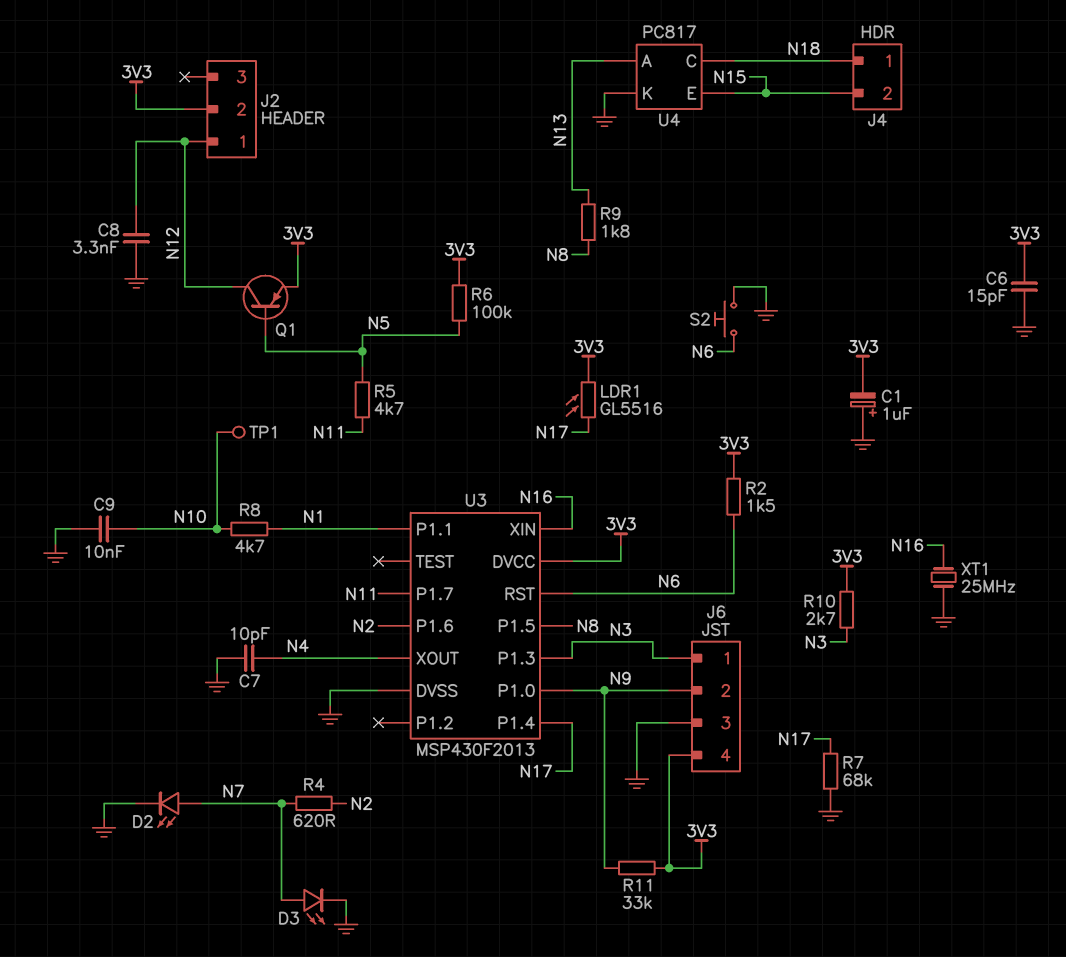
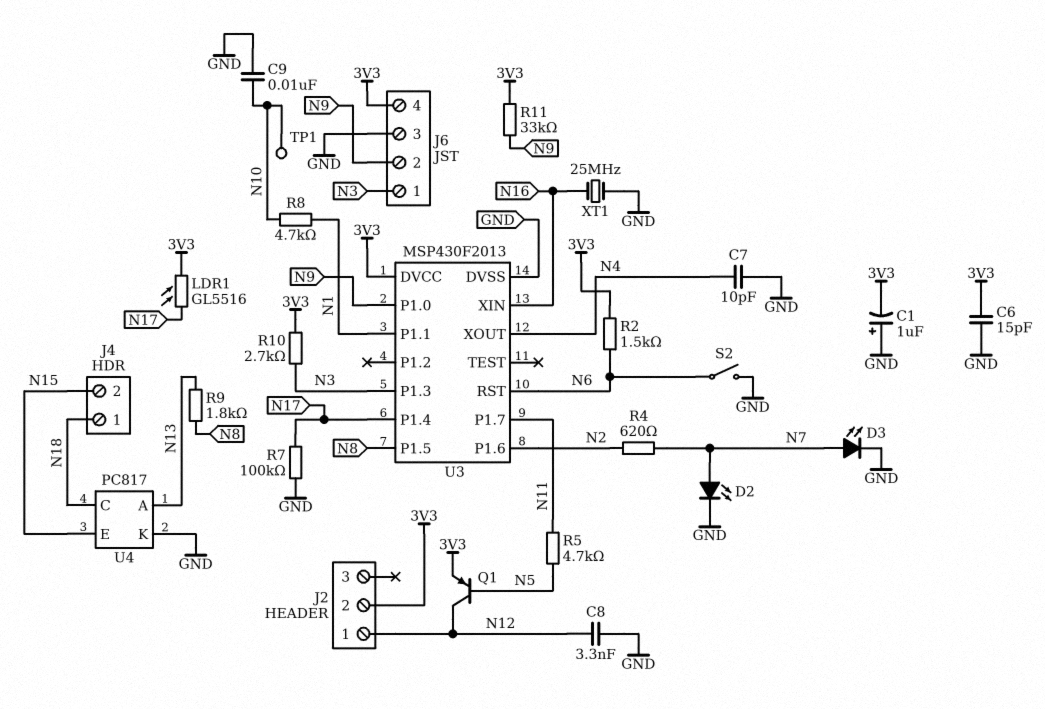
R6: 100k (3V3, N5) -> none
R7: 68k (GND, N17) -> 100k (GND, N17)
S2: button (GND, N6) -> switch (GND, N6)

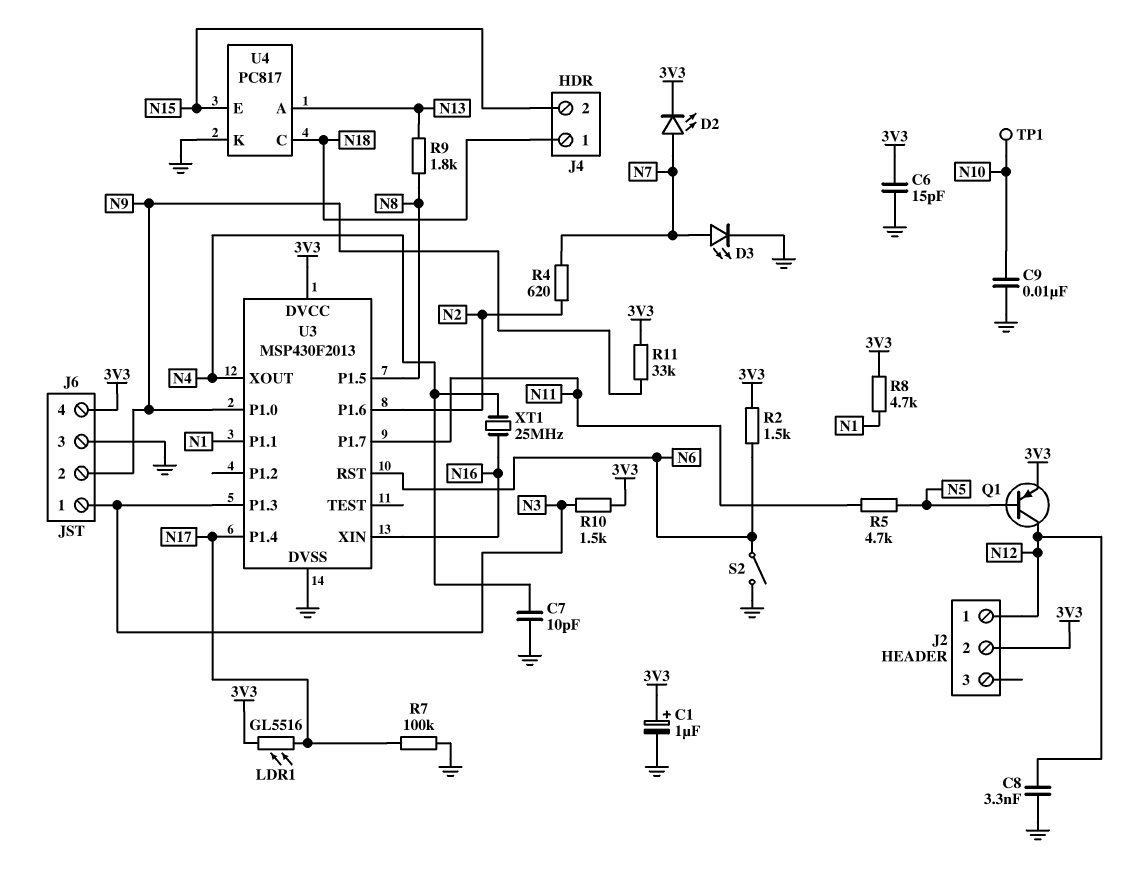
C1: 1uF (plus GND, minus 3V3) -> 1uF (plus 3V3, minus GND)
D2: LED (A N7, K GND) -> LED (A N7, K 3V3)
R8: 4.7k (N1, N10) -> 4.7k (3V3, N1)
R10: 2.7k (3V3, N3) -> 1.5k (3V3, N3)
XT1: 25MHz (GND, N16) -> 25MHz (N4, N16)

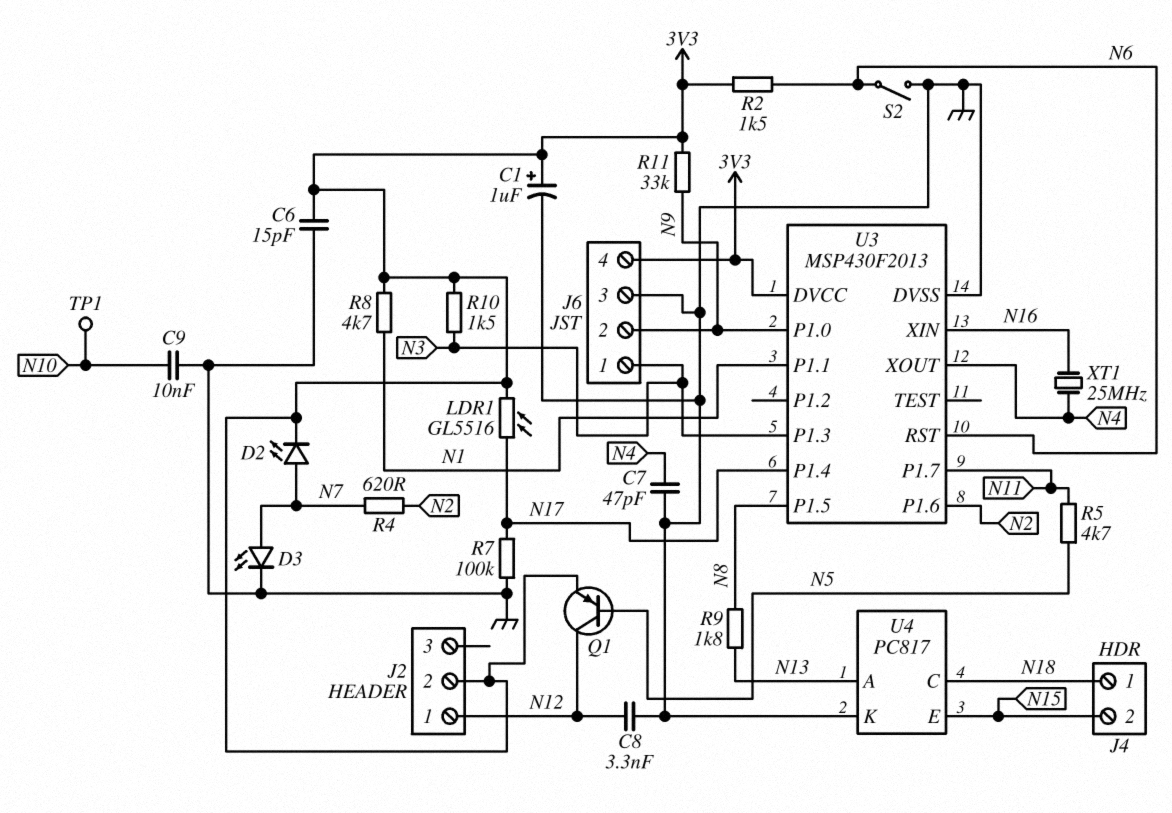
C7: 10pF (GND, N4) -> 47pF (GND, N4)

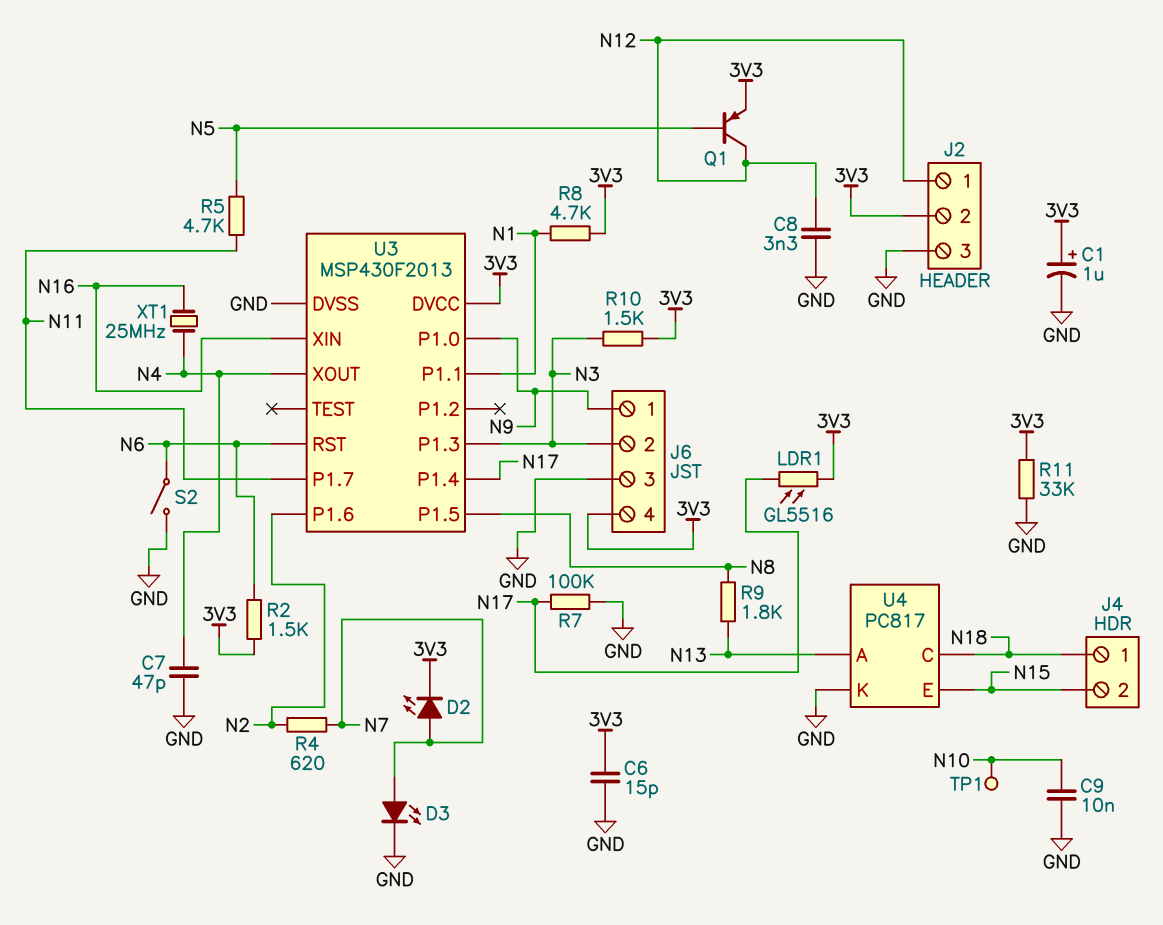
J2 pin 3: none -> GND
J6 pin 1: N3 -> N9
J6 pin 2: N9 -> N3
R11: 33k (3V3, N9) -> 33k (3V3, GND)

